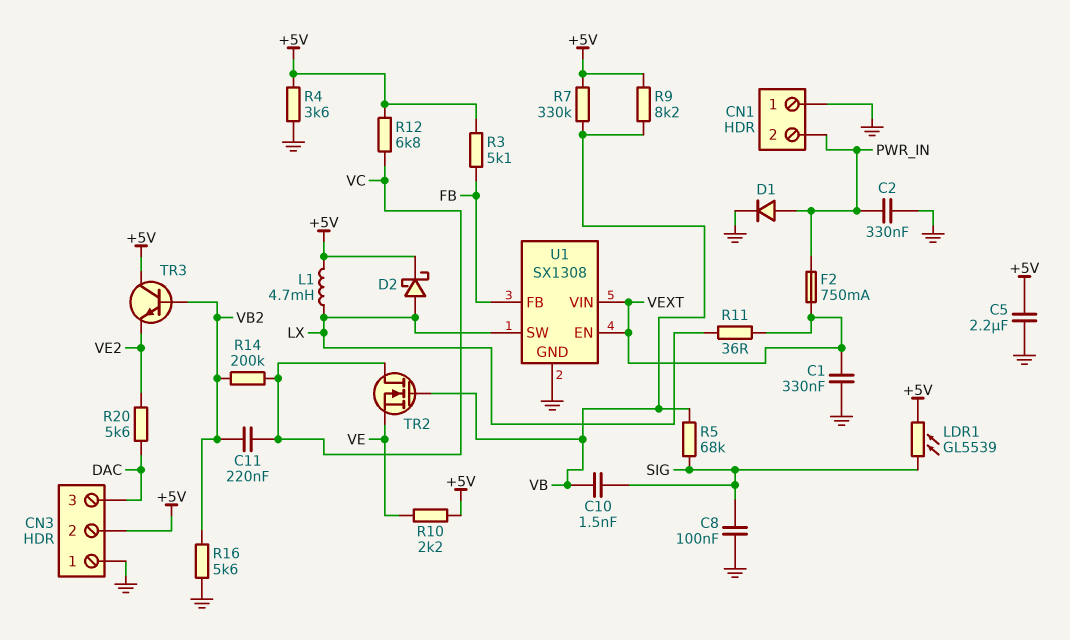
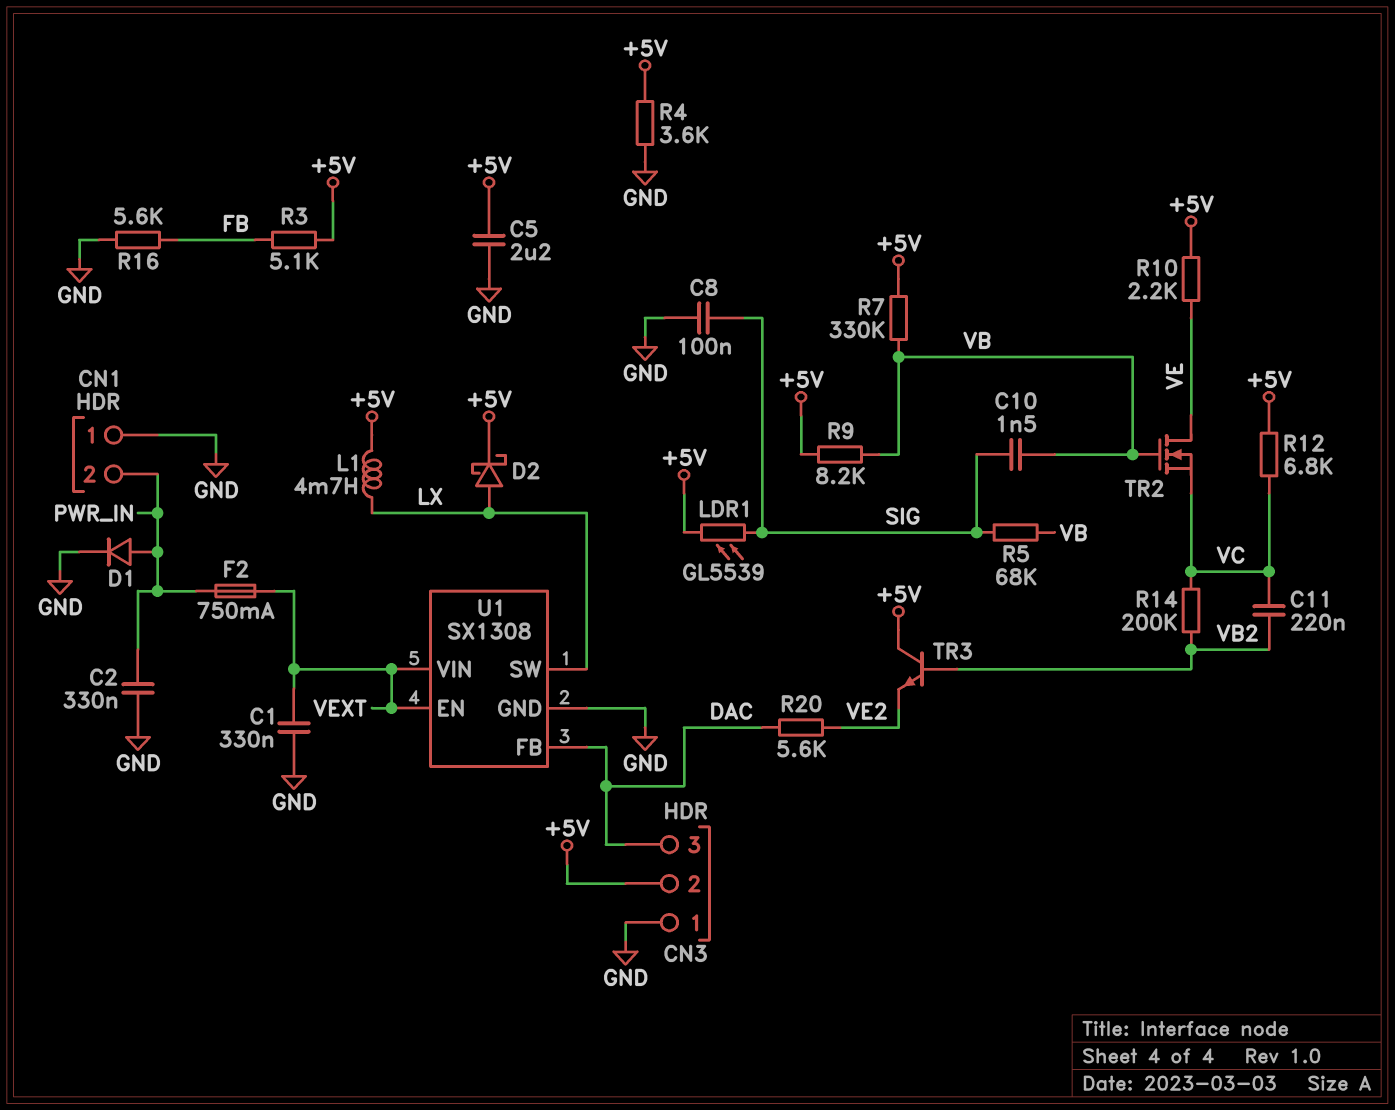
R11: 36 (LX, VEXT) -> none
R16: 5.6k (GND, VB2) -> 5.6k (FB, GND)
TR2: NMOS (G VB, D VC, S VE) -> NMOS (G VB, D VE, S VC)
U1 pin FB: FB -> DAC

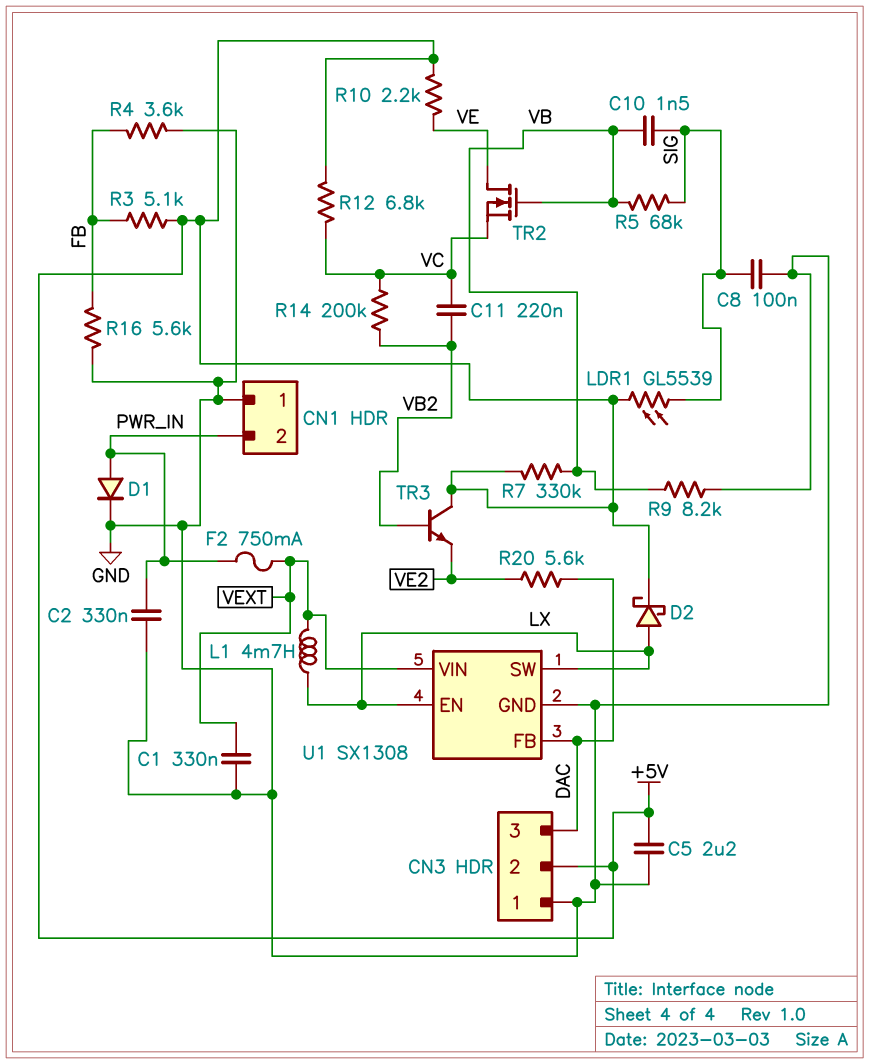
L1: 4.7mH (+5V, LX) -> 4.7mH (LX, VEXT)
R4: 3.6k (+5V, GND) -> 3.6k (FB, GND)
R9: 8.2k (+5V, VB) -> 8.2k (GND, VB)
U1 pin EN: VEXT -> LX

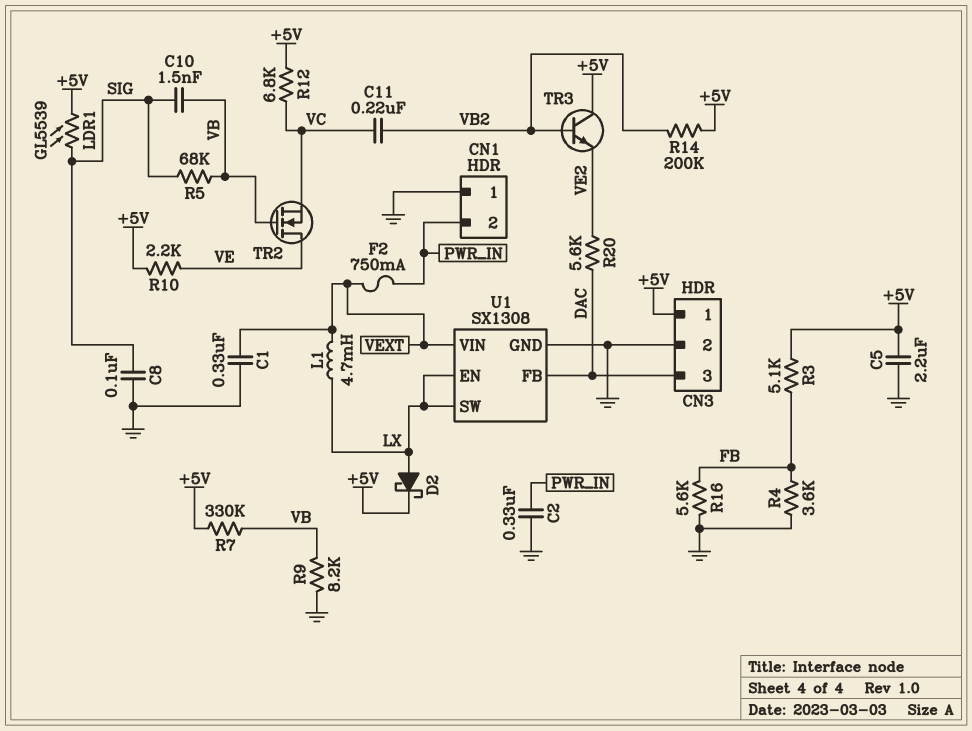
CN3 pin 1: GND -> +5V
CN3 pin 2: +5V -> GND
D1: diode (A PWR_IN, K GND) -> none
R14: 200k (VB2, VC) -> 200k (+5V, VB2)

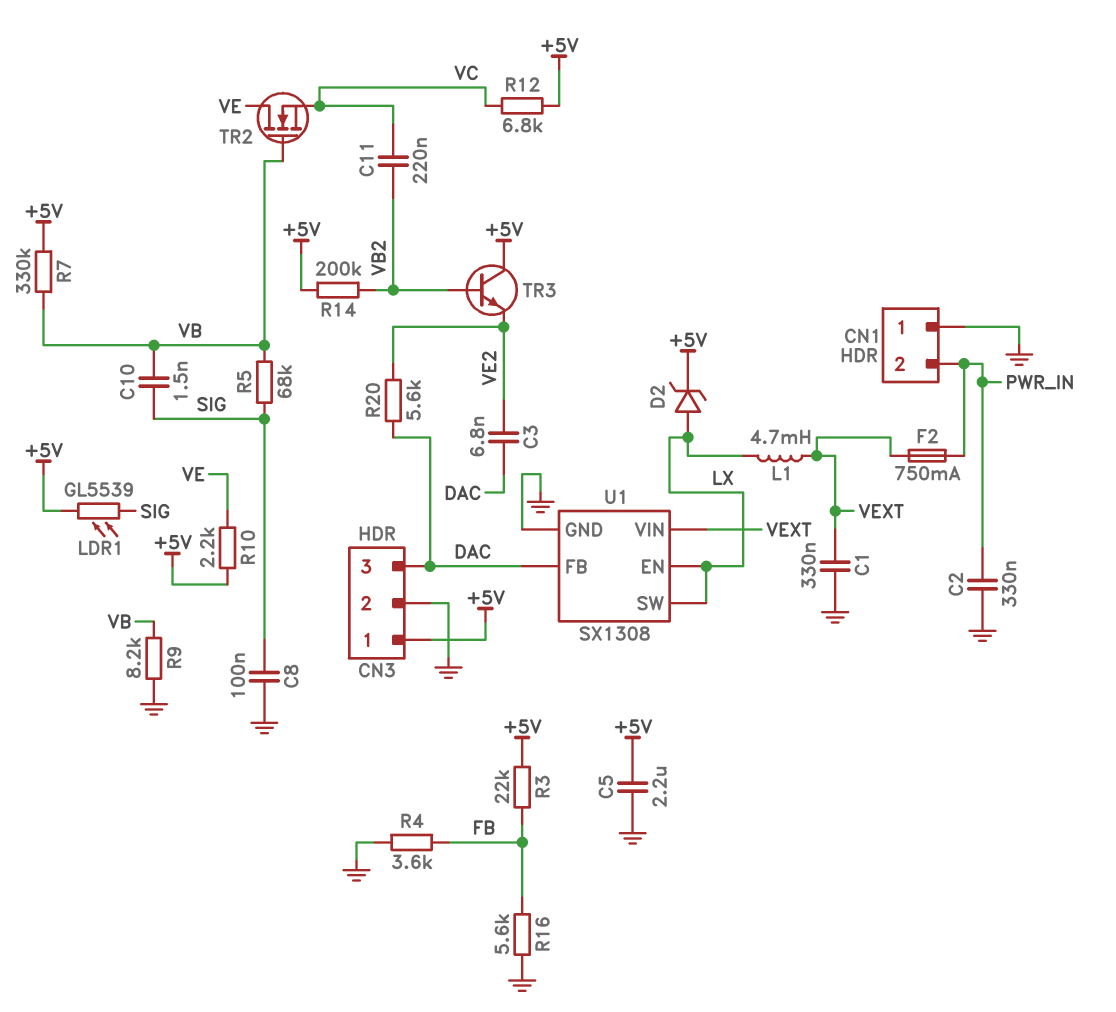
C3: none -> 6.8nF (DAC, VE2)
D2: schottky (A LX, K +5V) -> zener (A LX, K +5V)
R3: 5.1k (+5V, FB) -> 22k (+5V, FB)

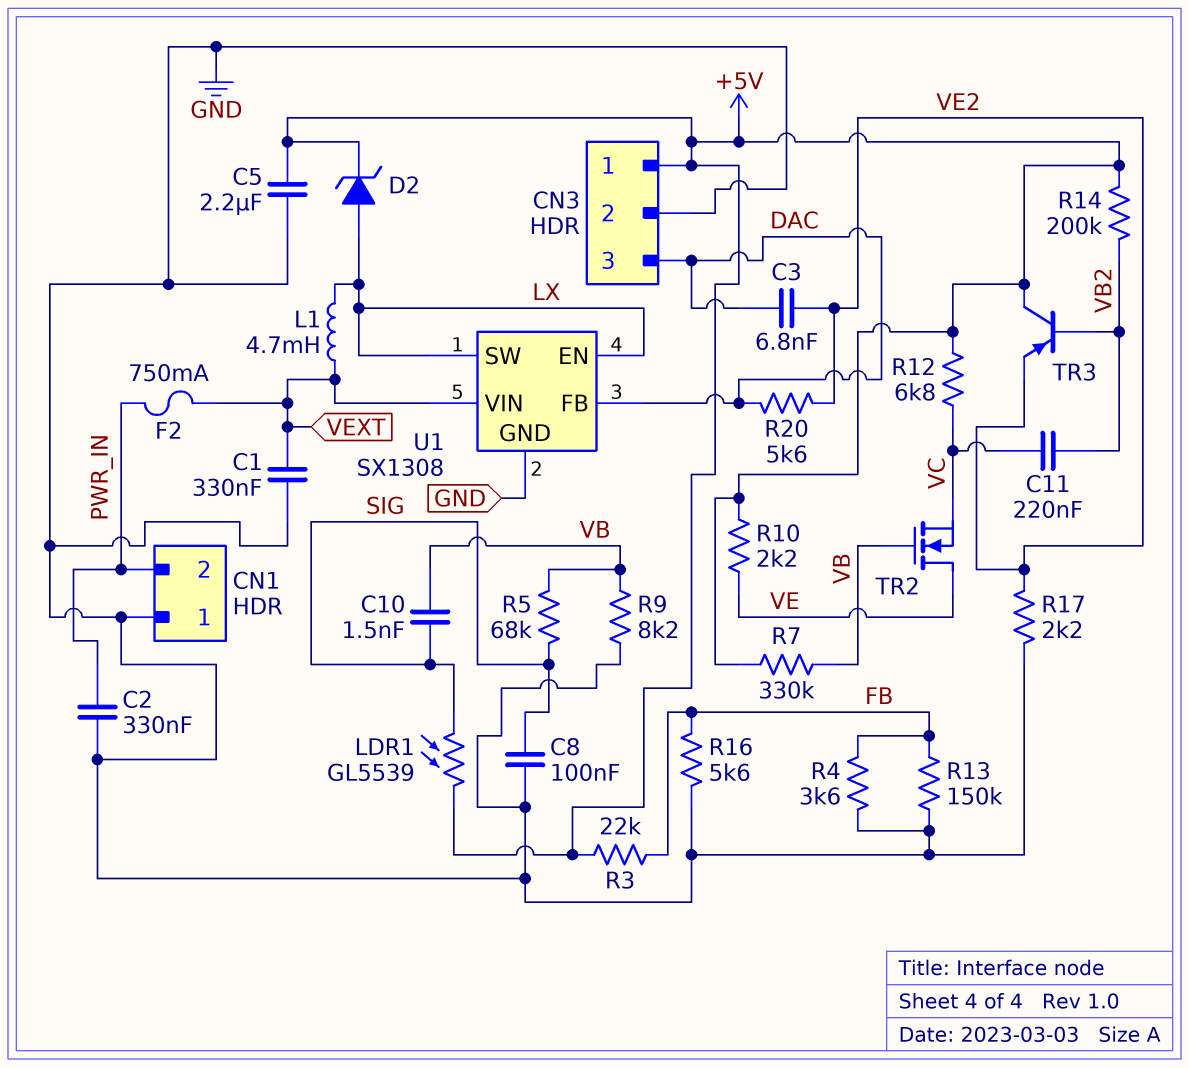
R13: none -> 150k (FB, GND)
R17: none -> 2.2k (GND, VE2)
TR3: NPN (B VB2, C +5V, E VE2) -> PNP (B VB2, C +5V, E VE2)

